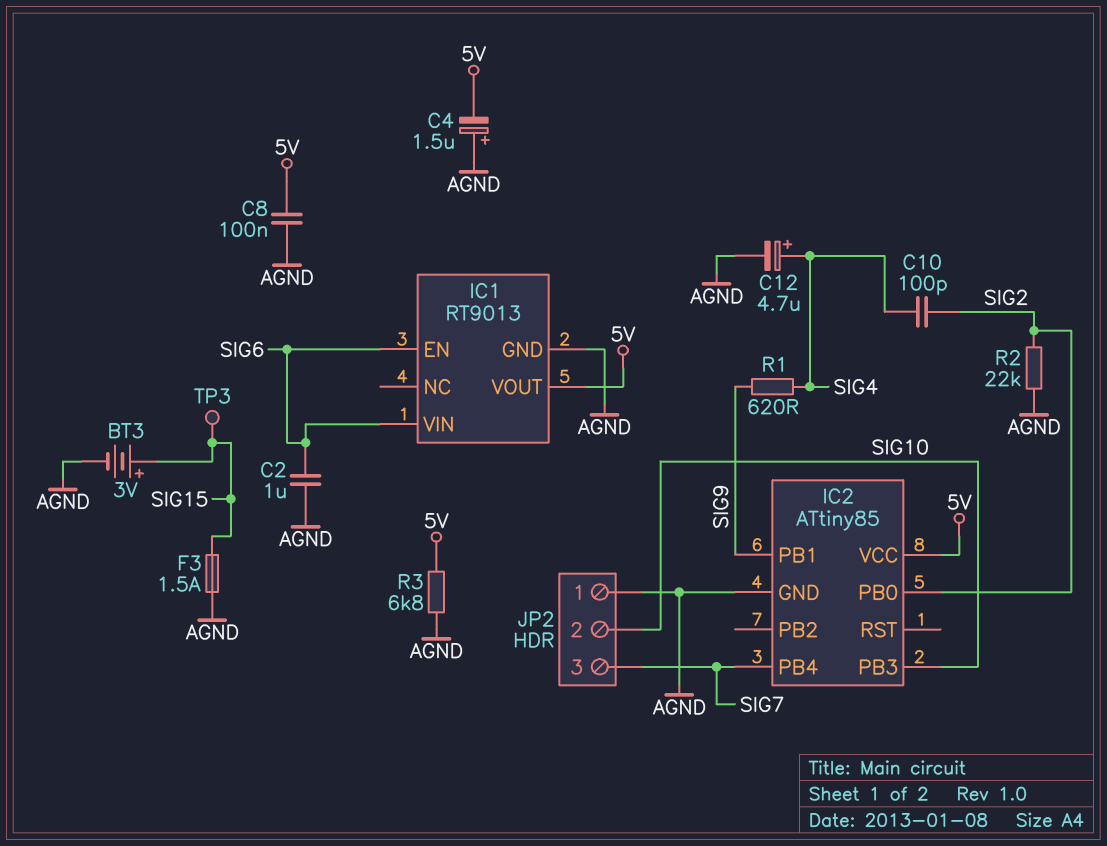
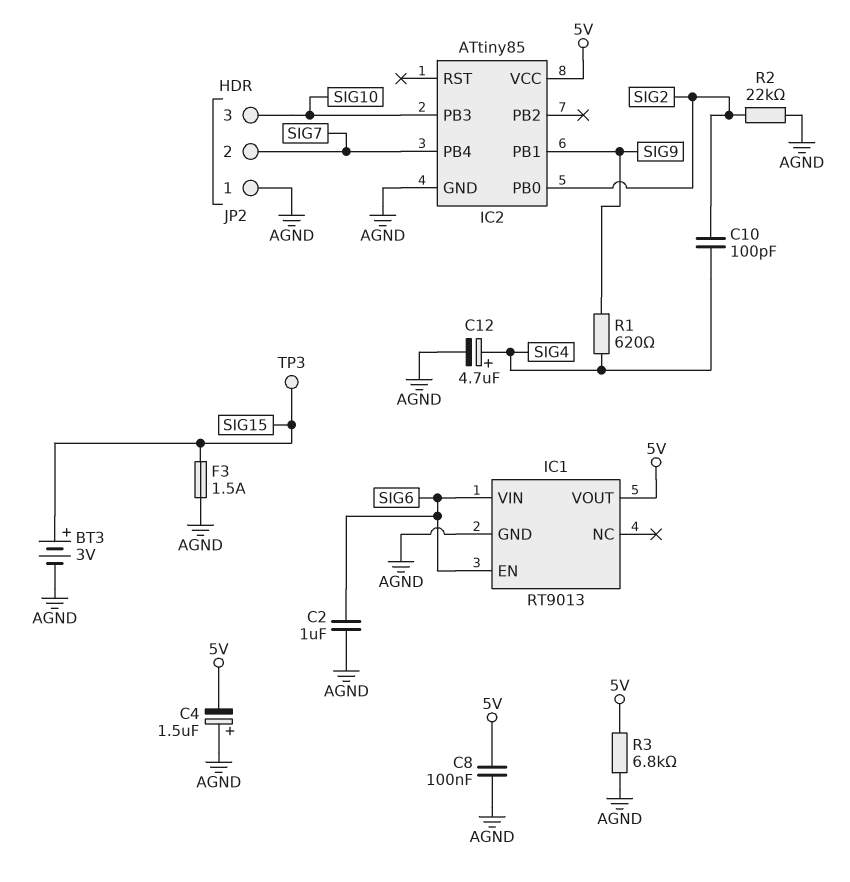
JP2 pin 2: SIG10 -> SIG7
JP2 pin 3: SIG7 -> SIG10

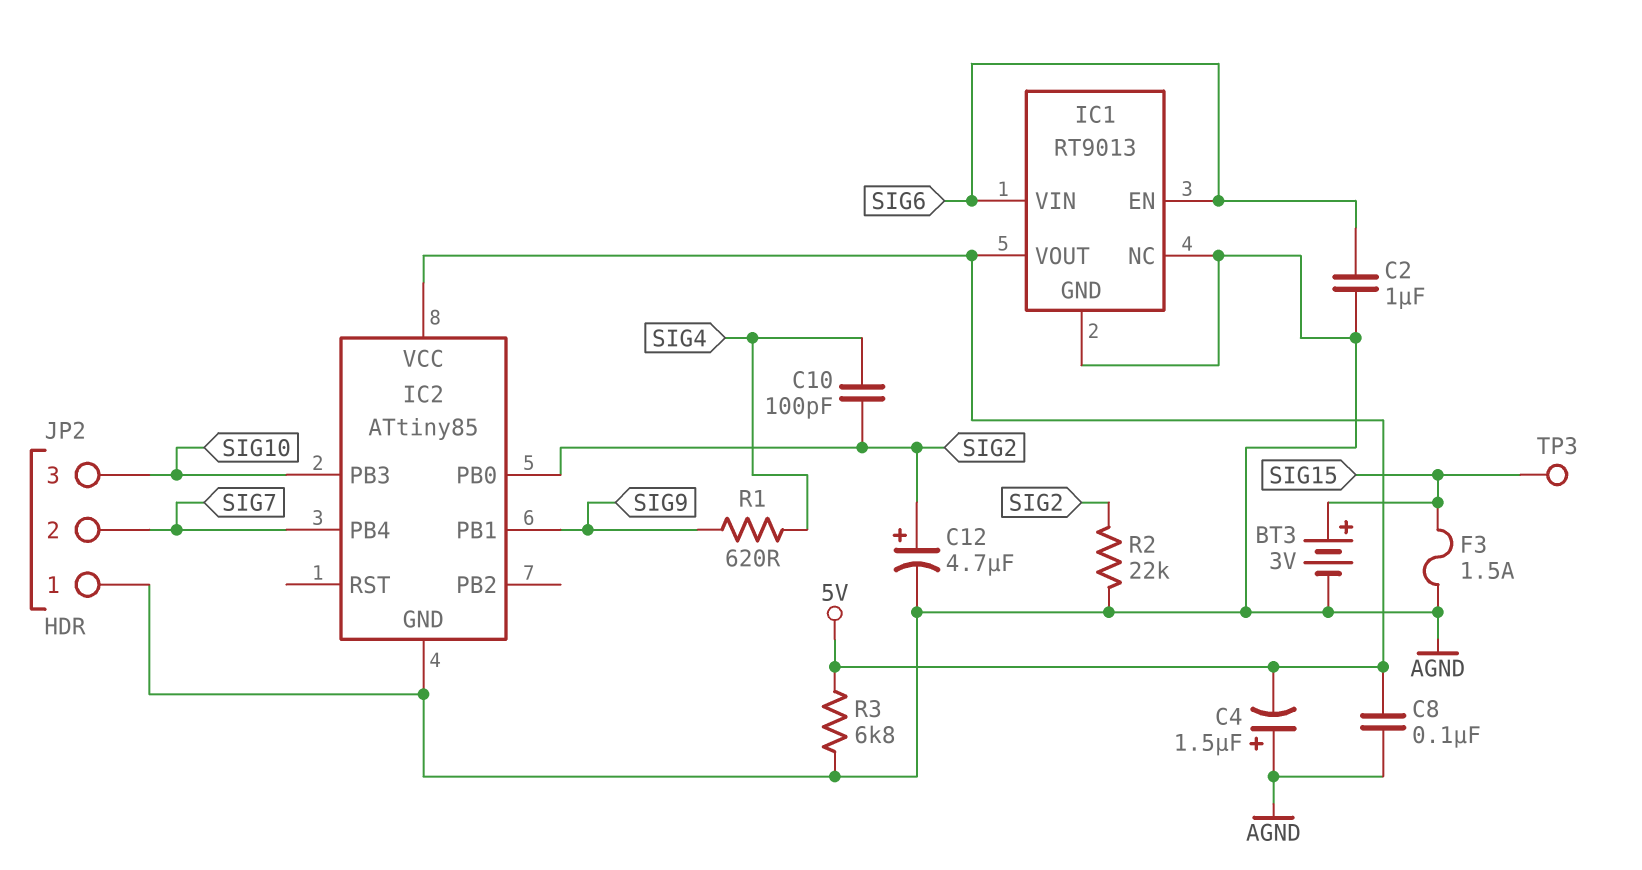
C12: 4.7uF (plus SIG4, minus AGND) -> 4.7uF (plus SIG2, minus AGND)
IC1 pin NC: none -> AGND

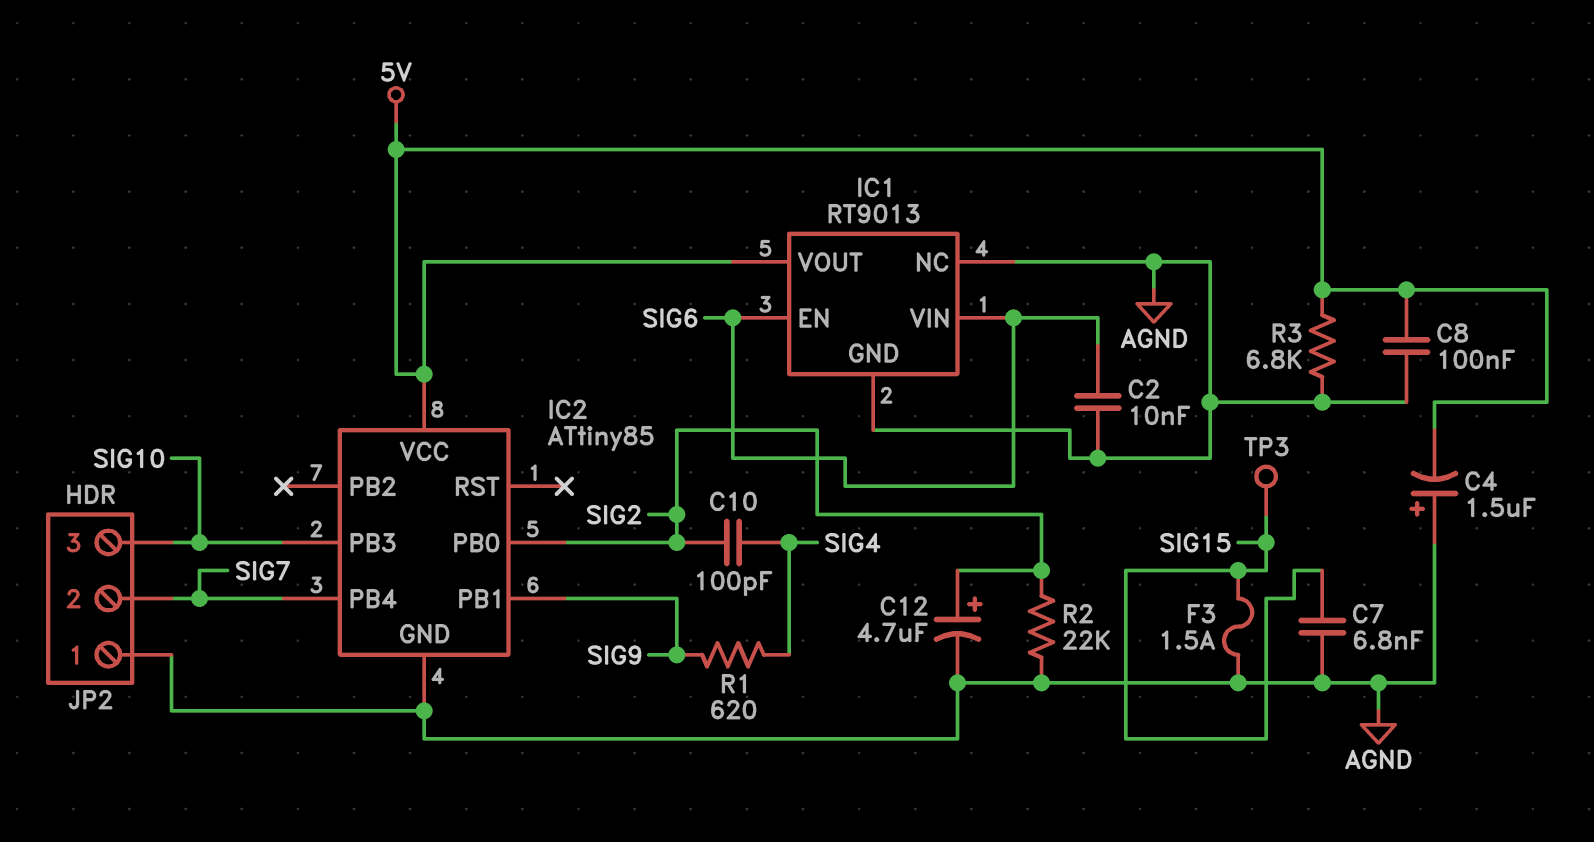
BT3: 3V (plus SIG15, minus AGND) -> none
C2: 1uF (AGND, SIG6) -> 10nF (AGND, SIG6)
C7: none -> 6.8nF (AGND, SIG15)

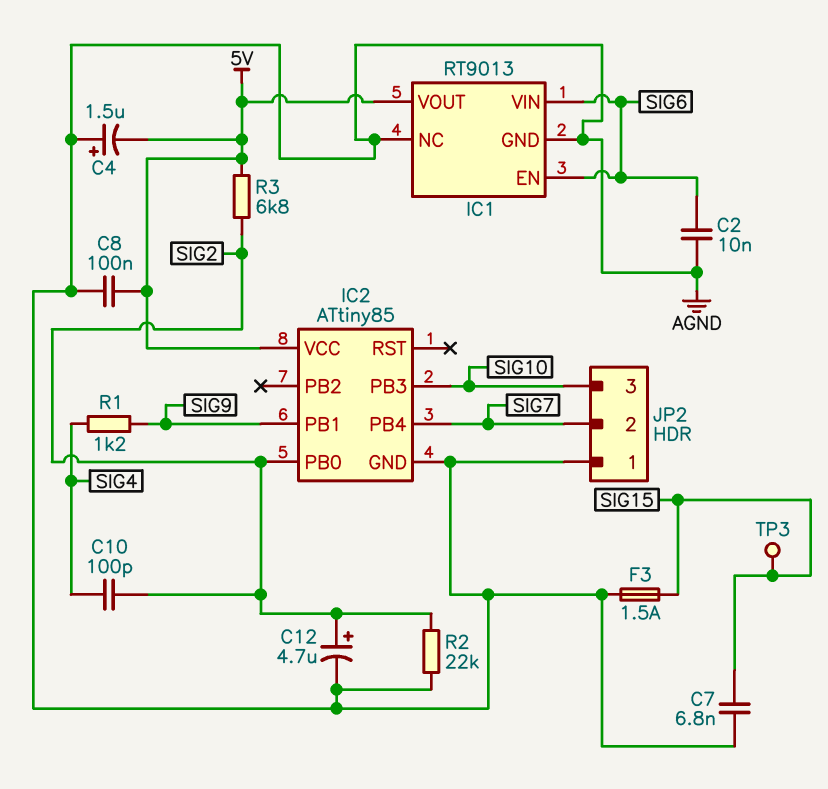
R1: 620 (SIG4, SIG9) -> 1.2k (SIG4, SIG9)
R3: 6.8k (5V, AGND) -> 6.8k (5V, SIG2)

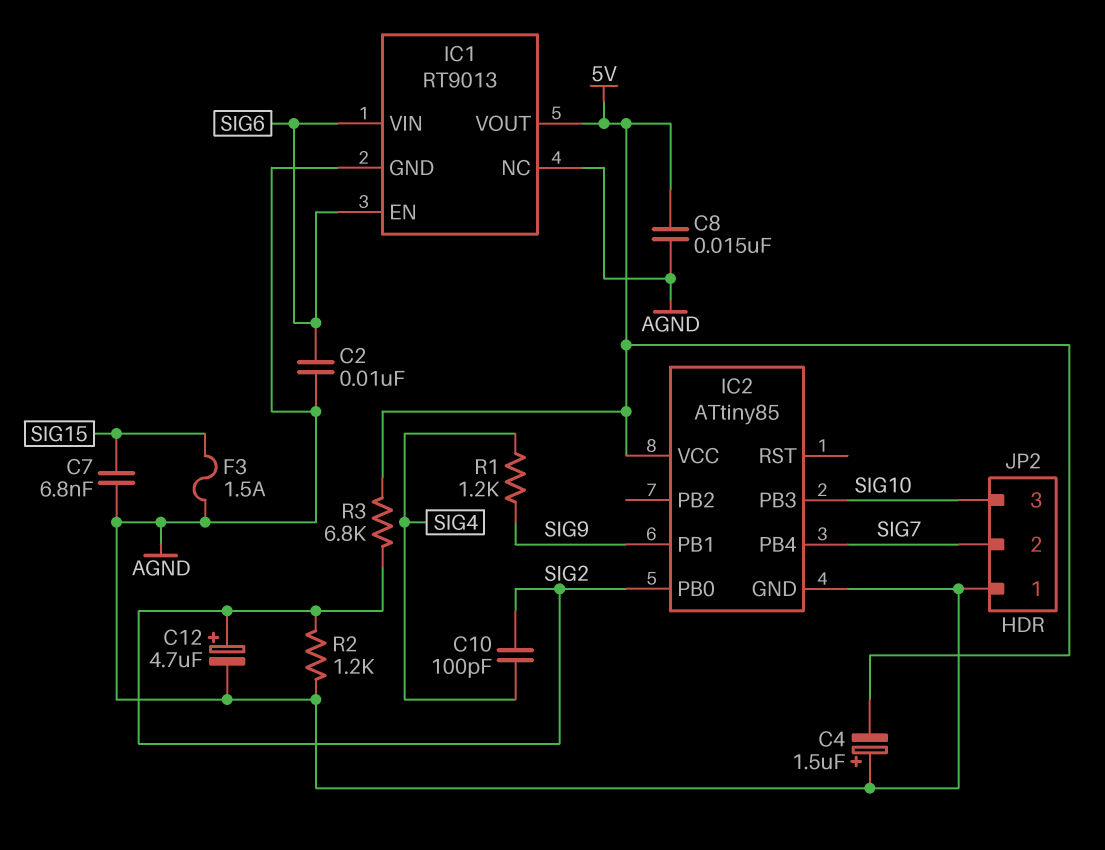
C8: 100nF (5V, AGND) -> 15nF (5V, AGND)
R2: 22k (AGND, SIG2) -> 1.2k (AGND, SIG2)
TP3: test point (SIG15) -> none

